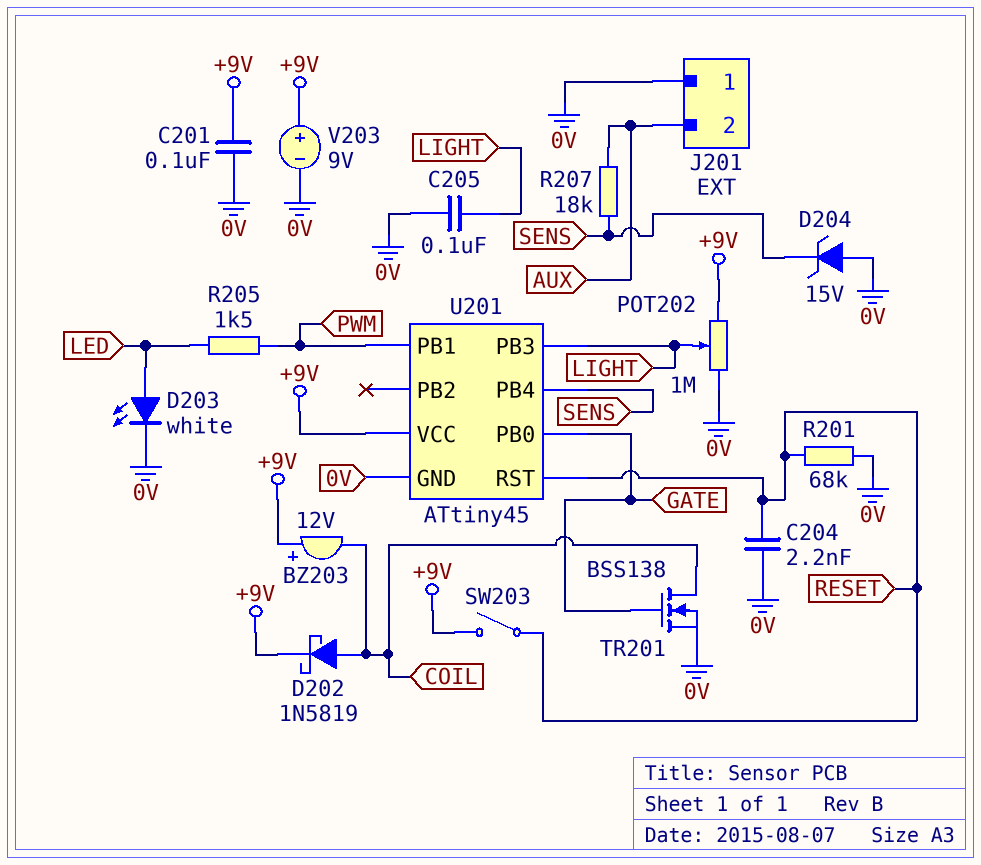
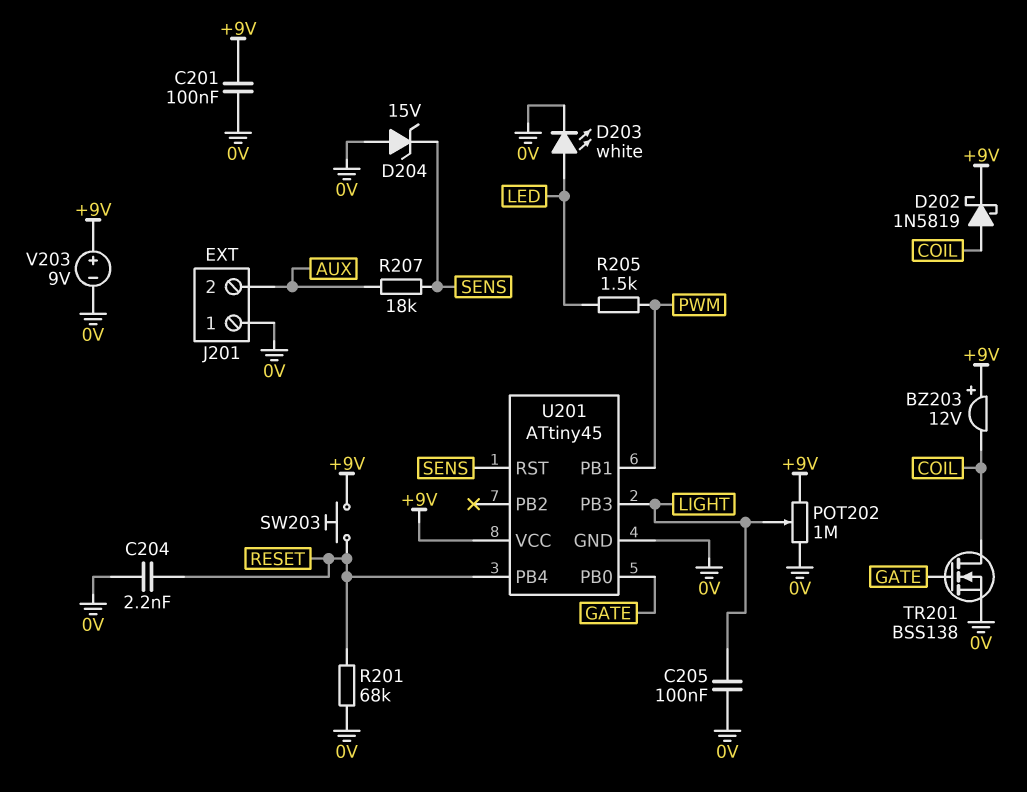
SW203: switch (+9V, RESET) -> button (+9V, RESET)
U201 pin PB4: SENS -> RESET
U201 pin RST: RESET -> SENS

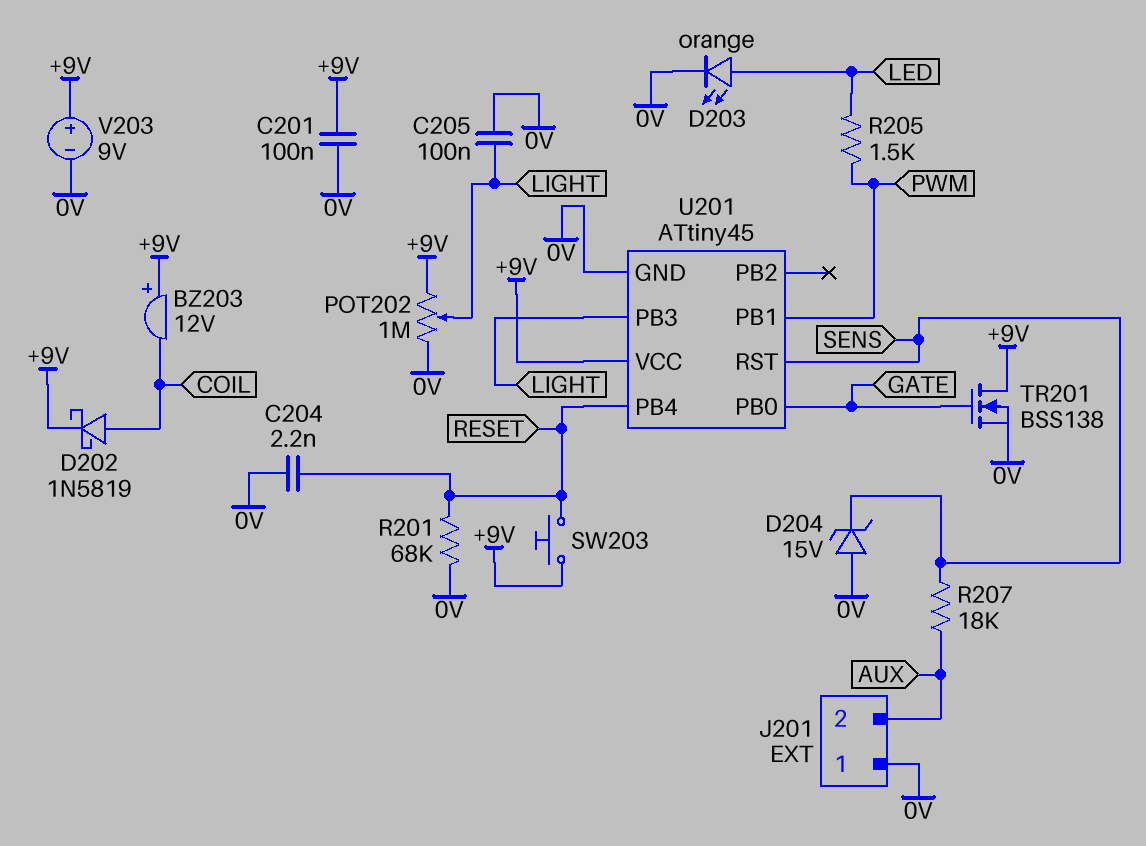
D203: LED white (A LED, K 0V) -> LED orange (A LED, K 0V)
TR201: NMOS BSS138 (G GATE, D COIL, S 0V) -> NMOS BSS138 (G GATE, D +9V, S 0V)

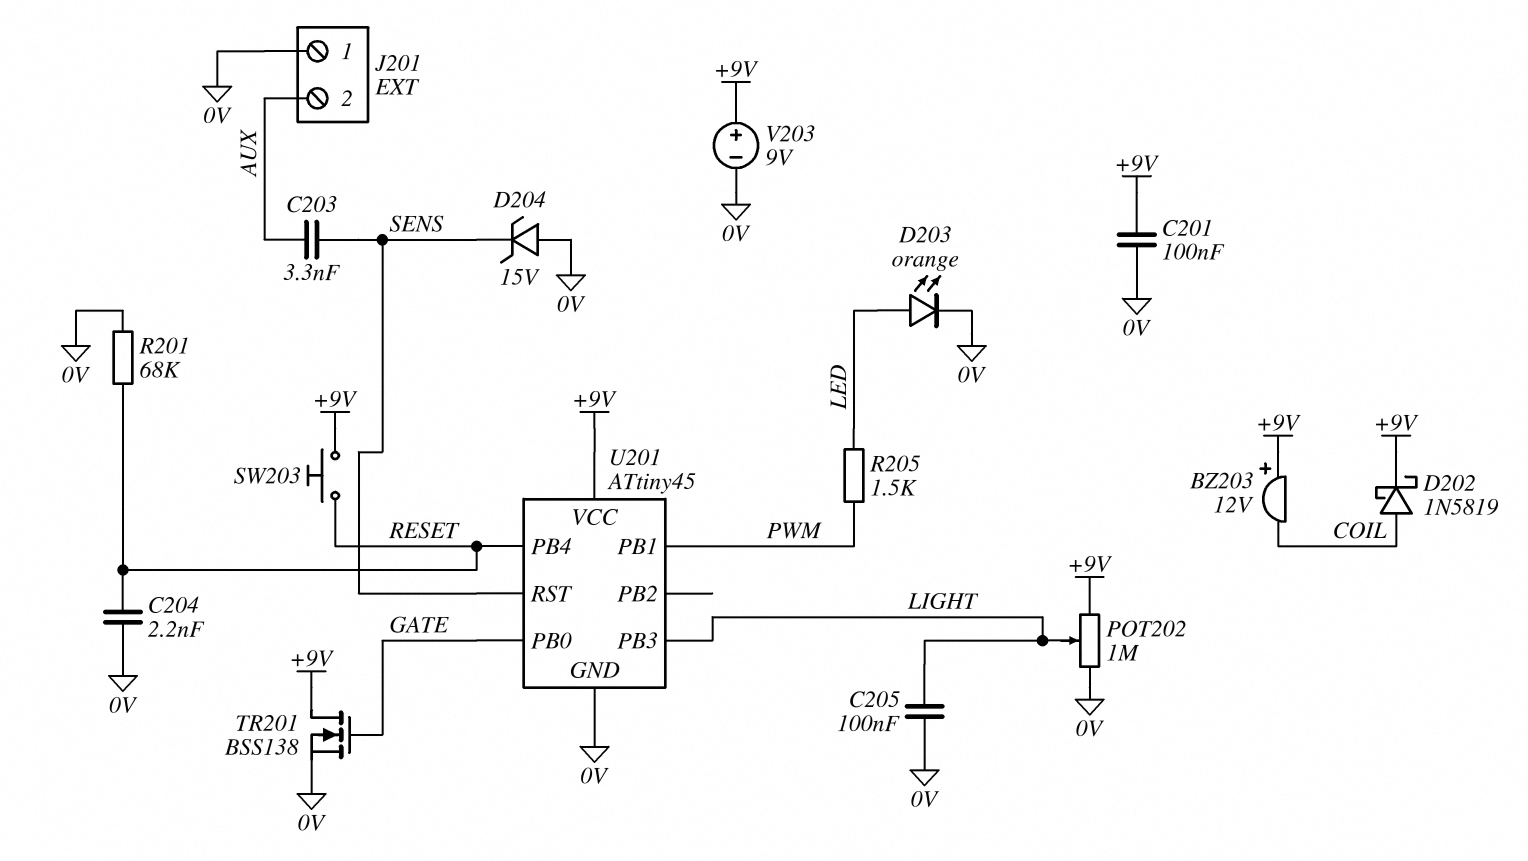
C203: none -> 3.3nF (AUX, SENS)
R207: 18k (AUX, SENS) -> none

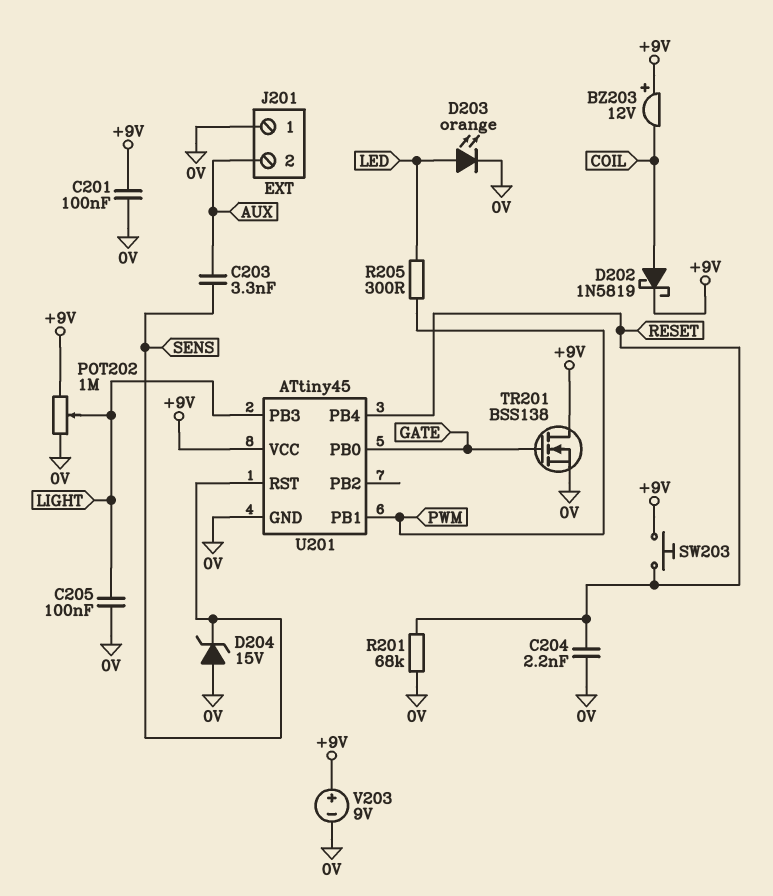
R205: 1.5k (LED, PWM) -> 300 (LED, PWM)

